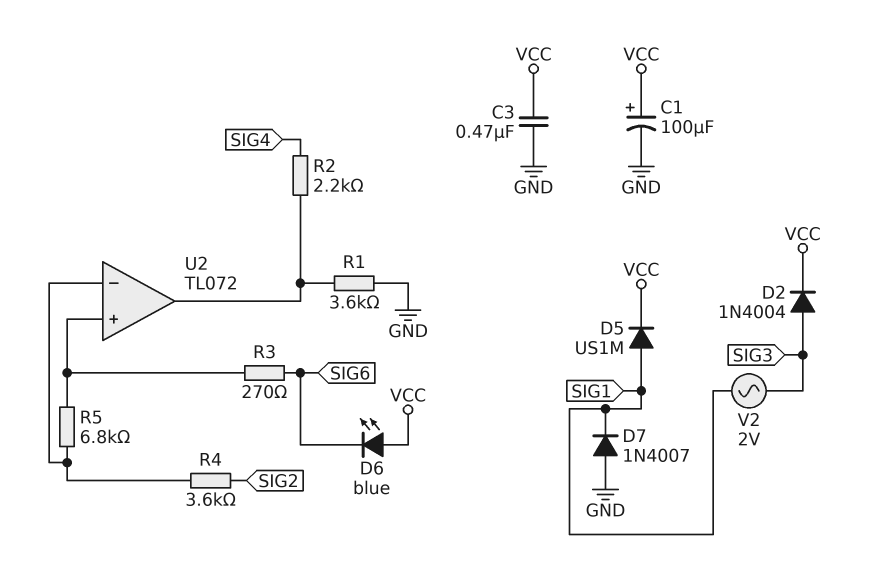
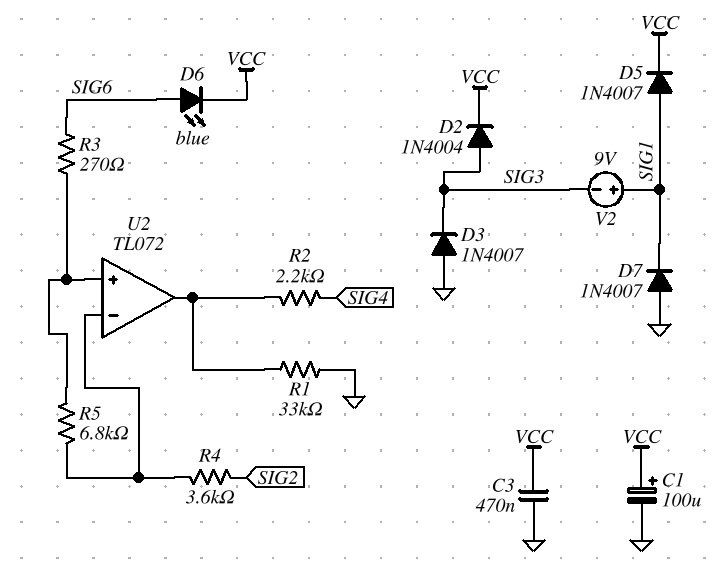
D3: none -> diode 1N4007 (A GND, K SIG3)
D5: diode US1M (A SIG1, K VCC) -> diode 1N4007 (A SIG1, K VCC)
D6: LED blue (A VCC, K SIG6) -> LED blue (A SIG6, K VCC)
R1: 3.6k (GND, U2/out) -> 33k (GND, U2/out)
V2: AC 2V (SIG1, SIG3) -> 9V (plus SIG1, minus SIG3)

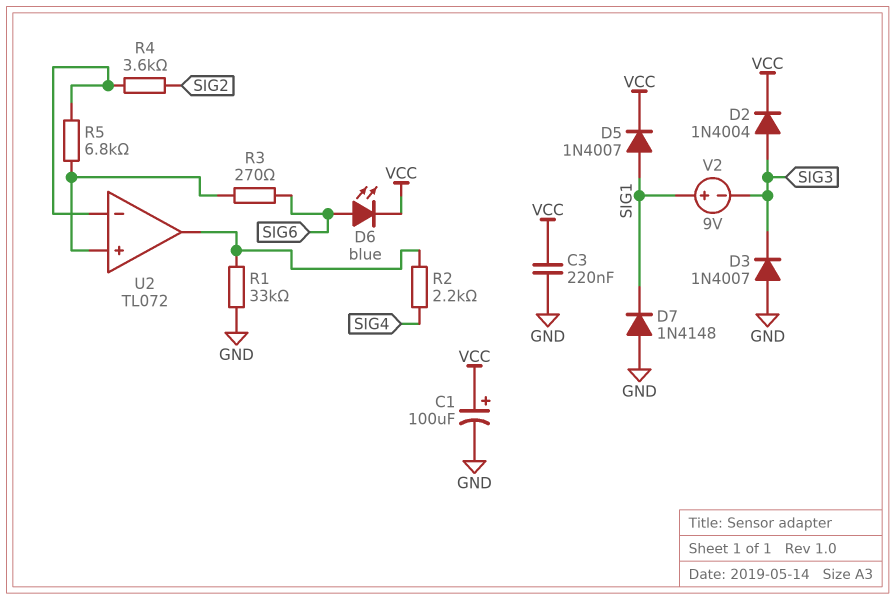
C3: 470nF (GND, VCC) -> 220nF (GND, VCC)
D7: diode 1N4007 (A GND, K SIG1) -> diode 1N4148 (A GND, K SIG1)

